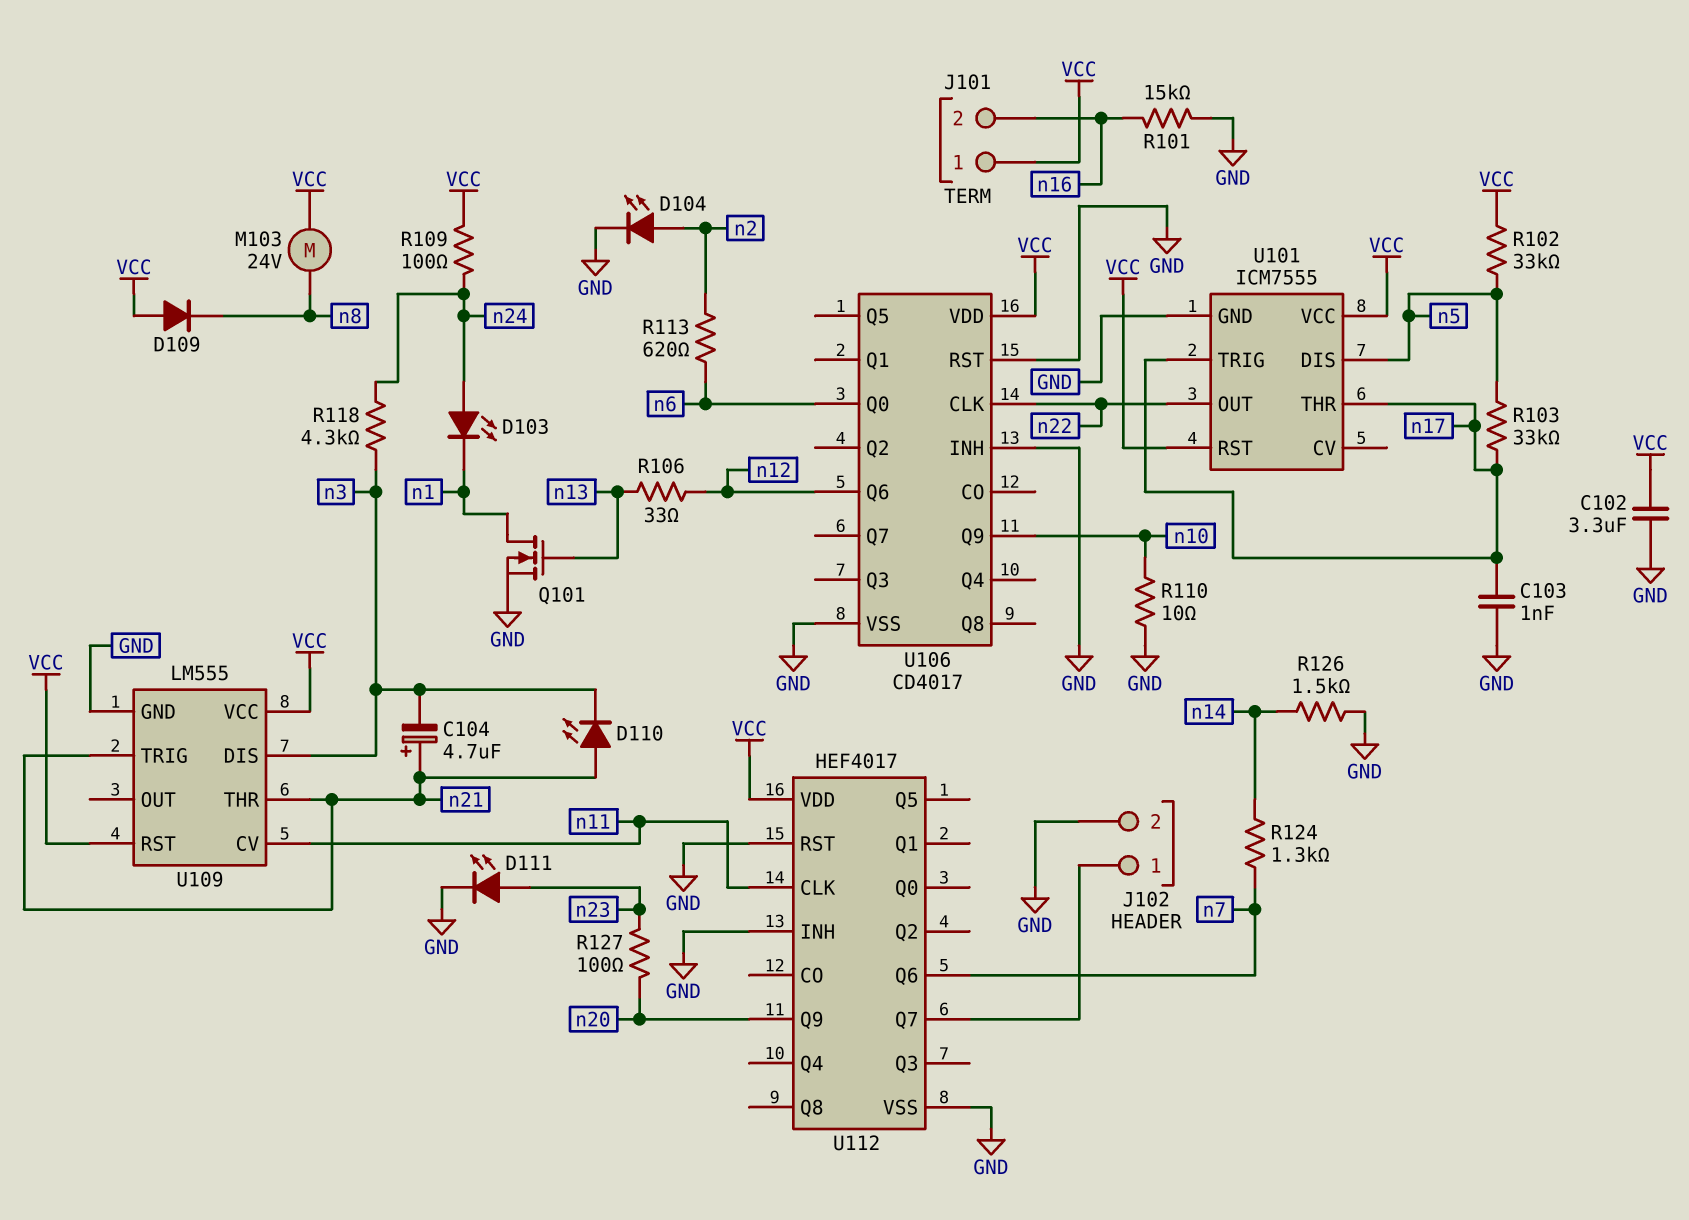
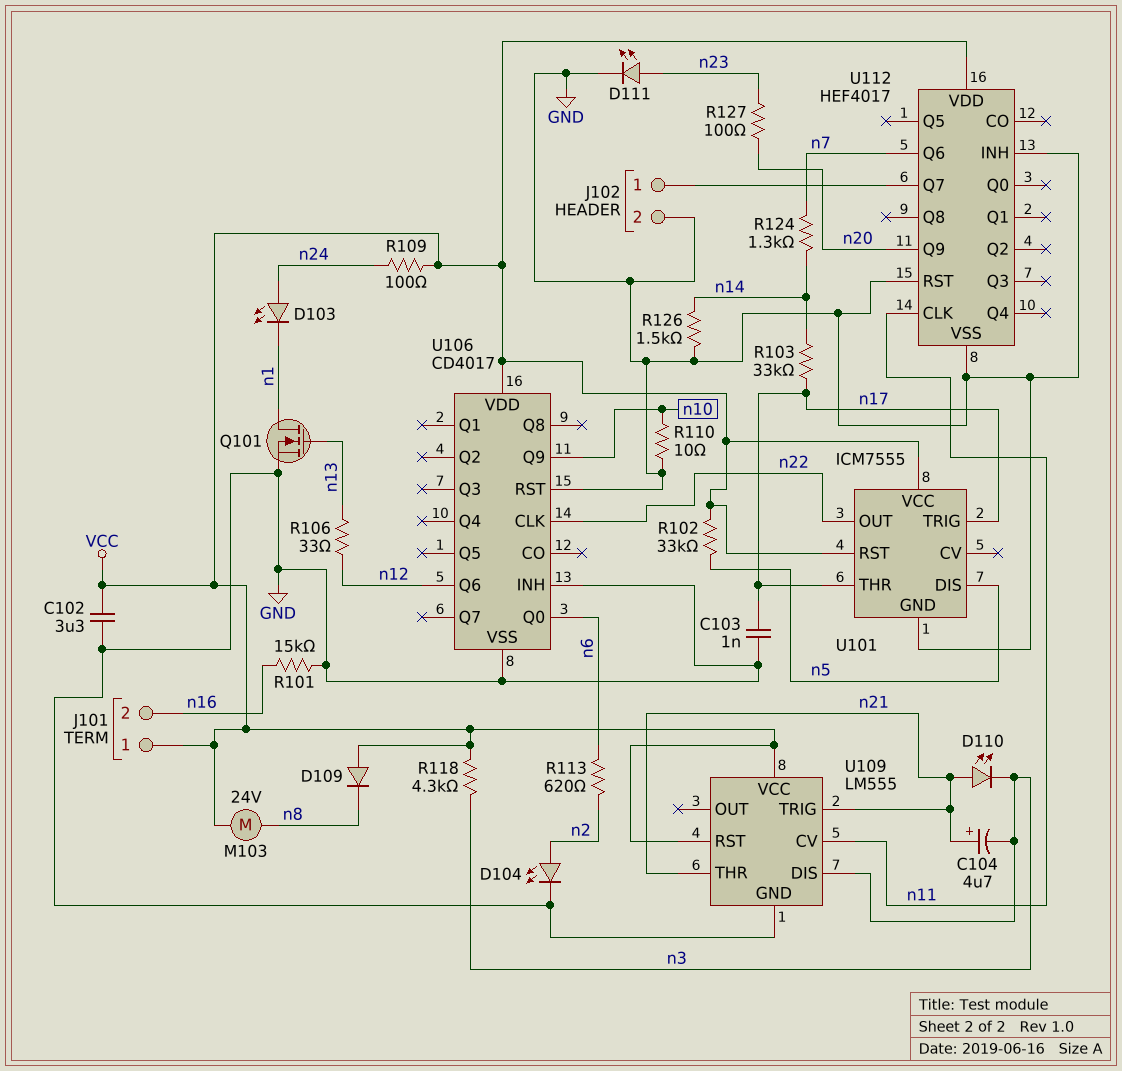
R103: 33k (n5, n17) -> 33k (n14, n17)
R118: 4.3k (n3, n24) -> 4.3k (VCC, n3)

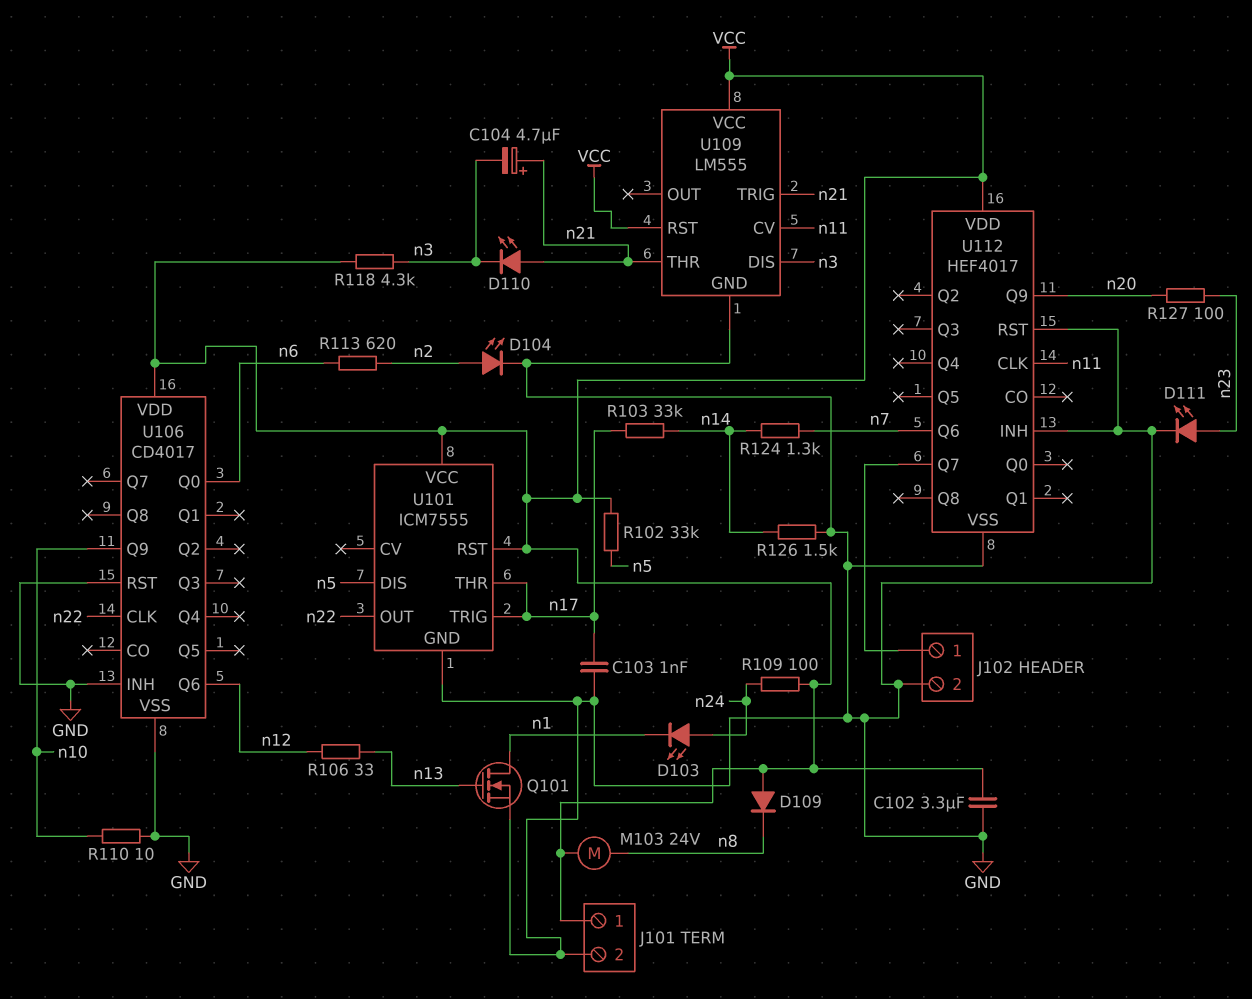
J101 pin 2: n16 -> GND
R101: 15k (GND, n16) -> none

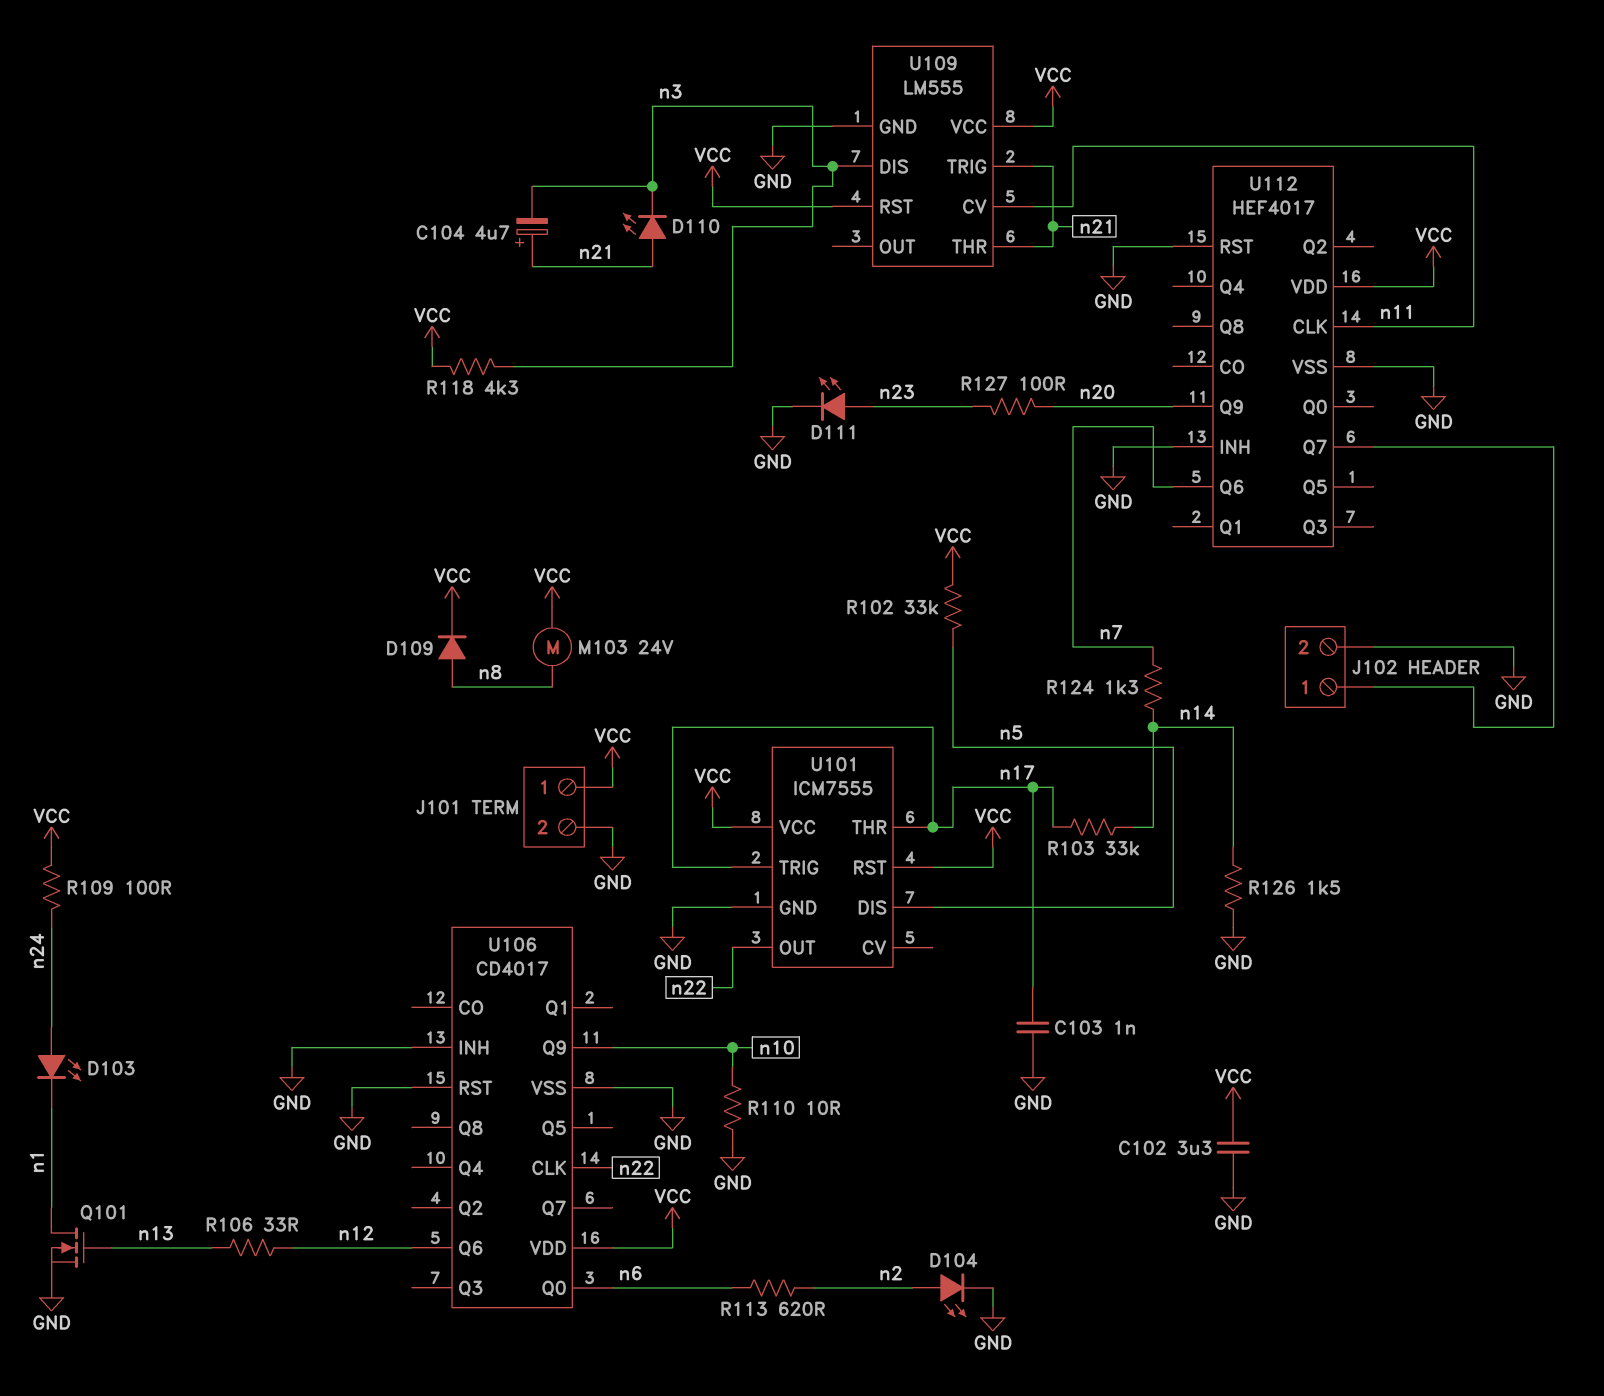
D109: diode (A VCC, K n8) -> diode (A n8, K VCC)

